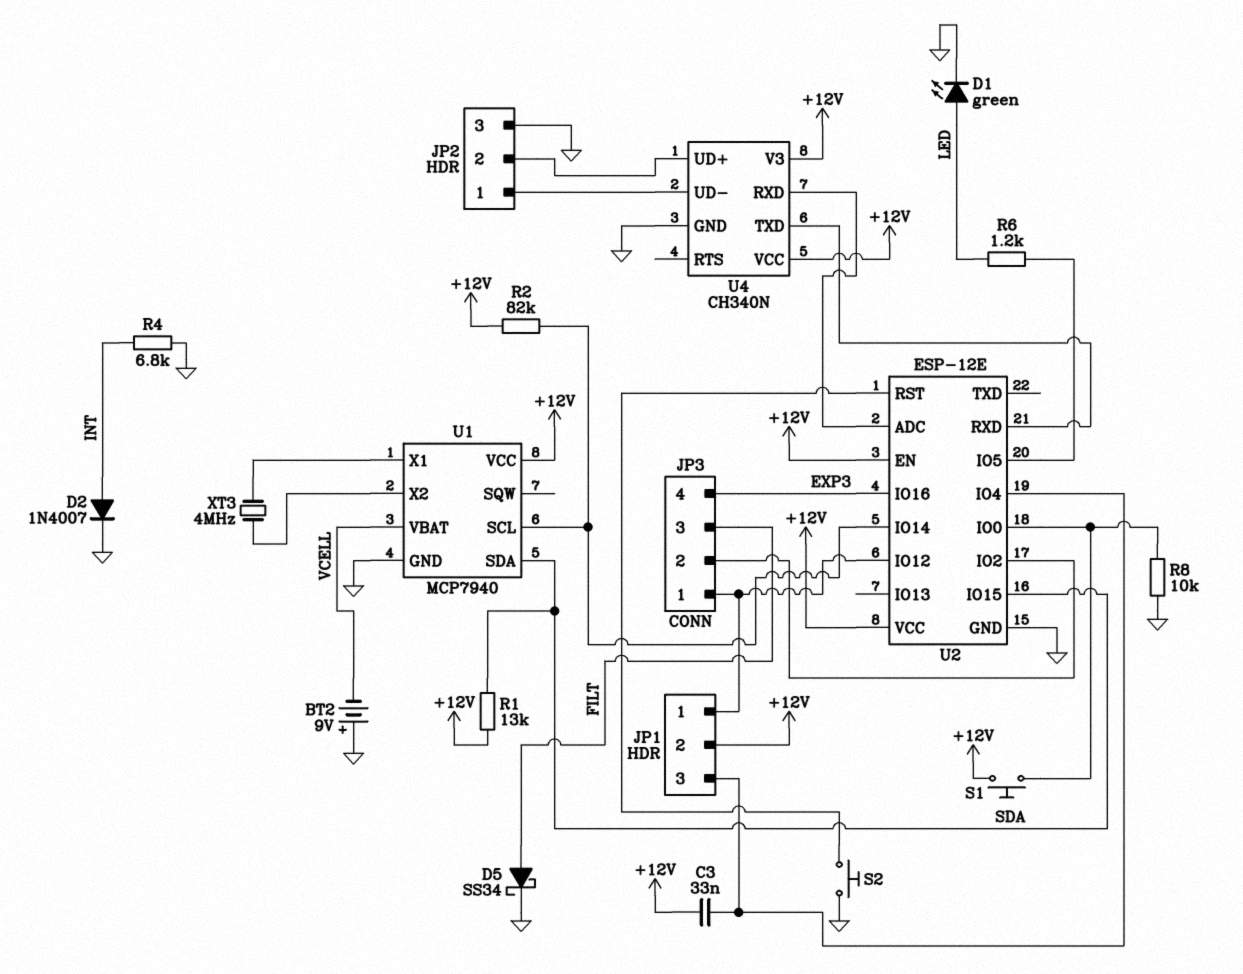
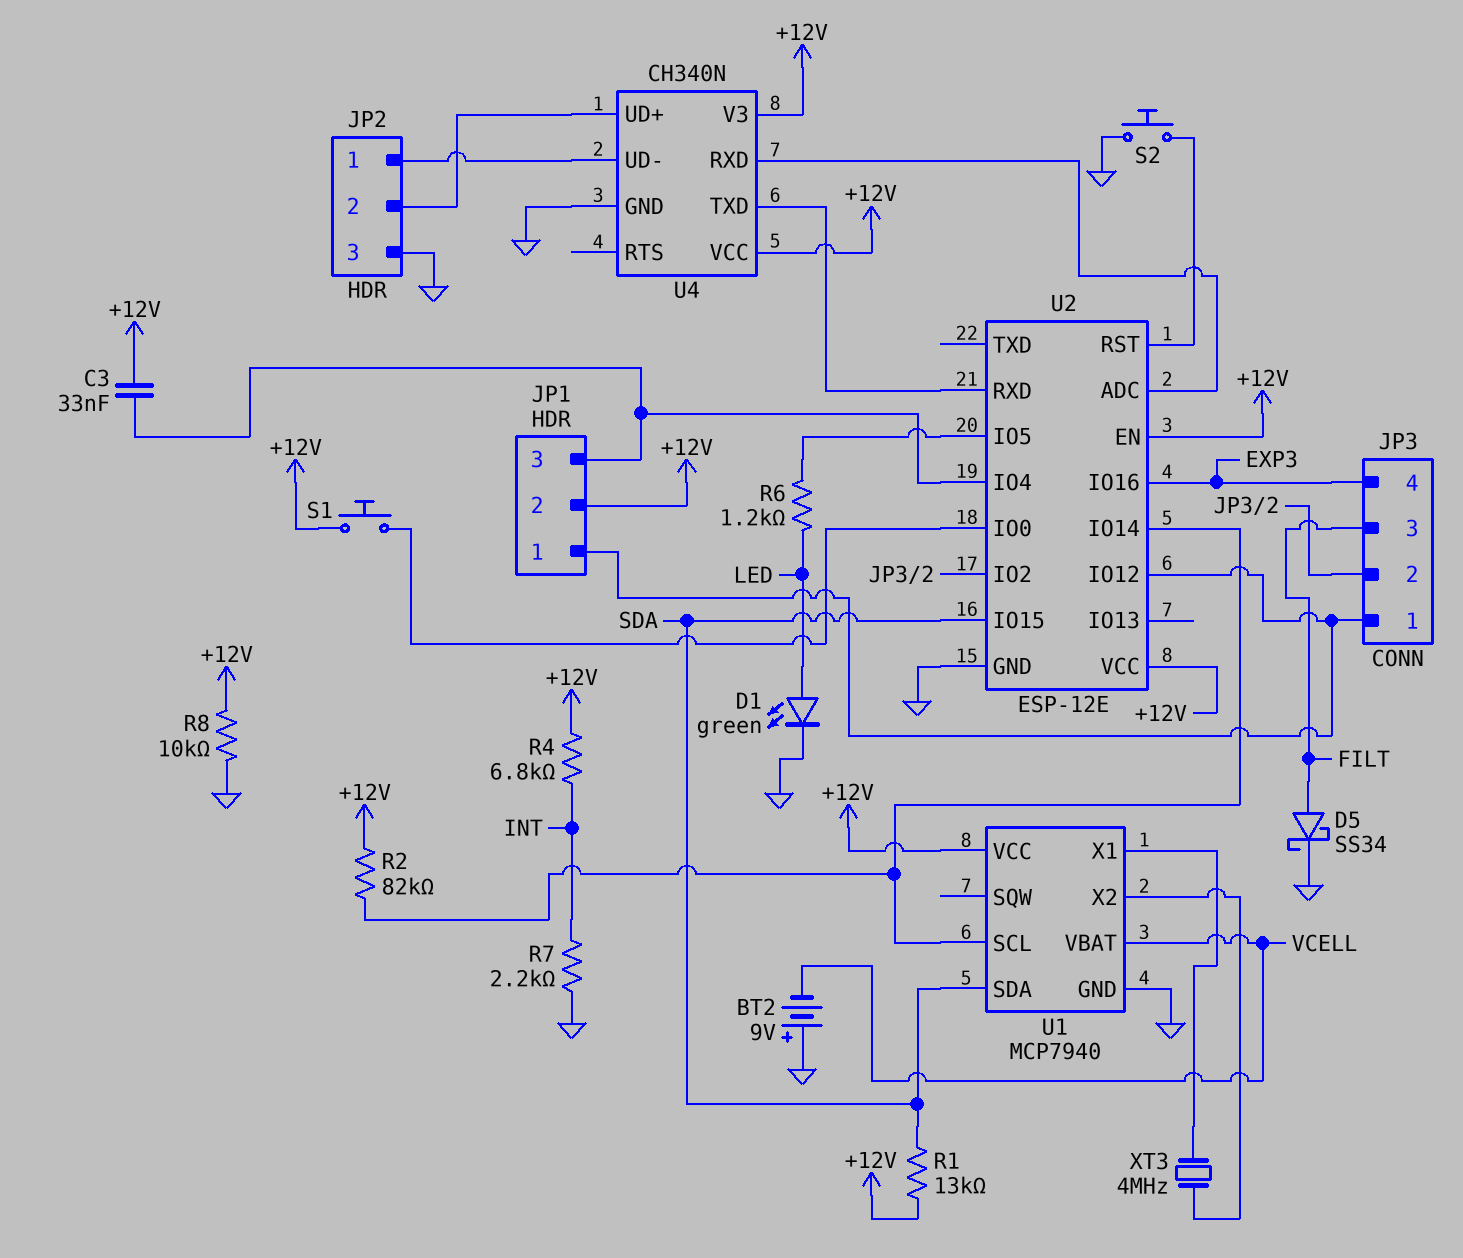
D2: diode 1N4007 (A INT, K GND) -> none
R4: 6.8k (GND, INT) -> 6.8k (+12V, INT)
R7: none -> 2.2k (GND, INT)
R8: 10k (GND, U2/IO0) -> 10k (+12V, GND)

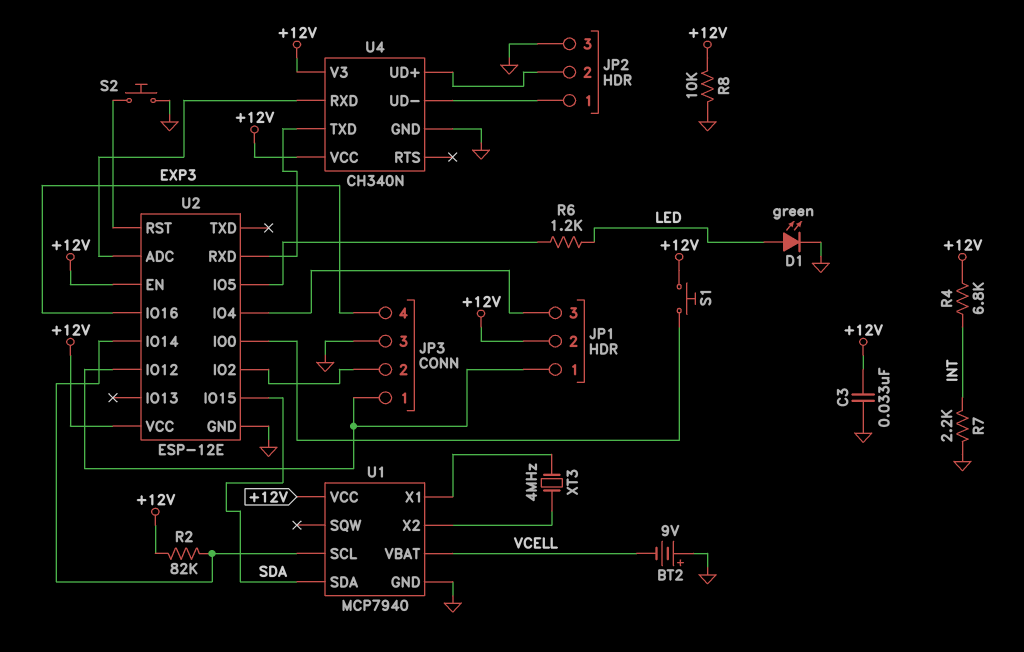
C3: 33nF (+12V, JP1/3) -> 33nF (+12V, GND)
D5: schottky SS34 (A FILT, K GND) -> none
JP3 pin 3: FILT -> GND
R1: 13k (+12V, SDA) -> none

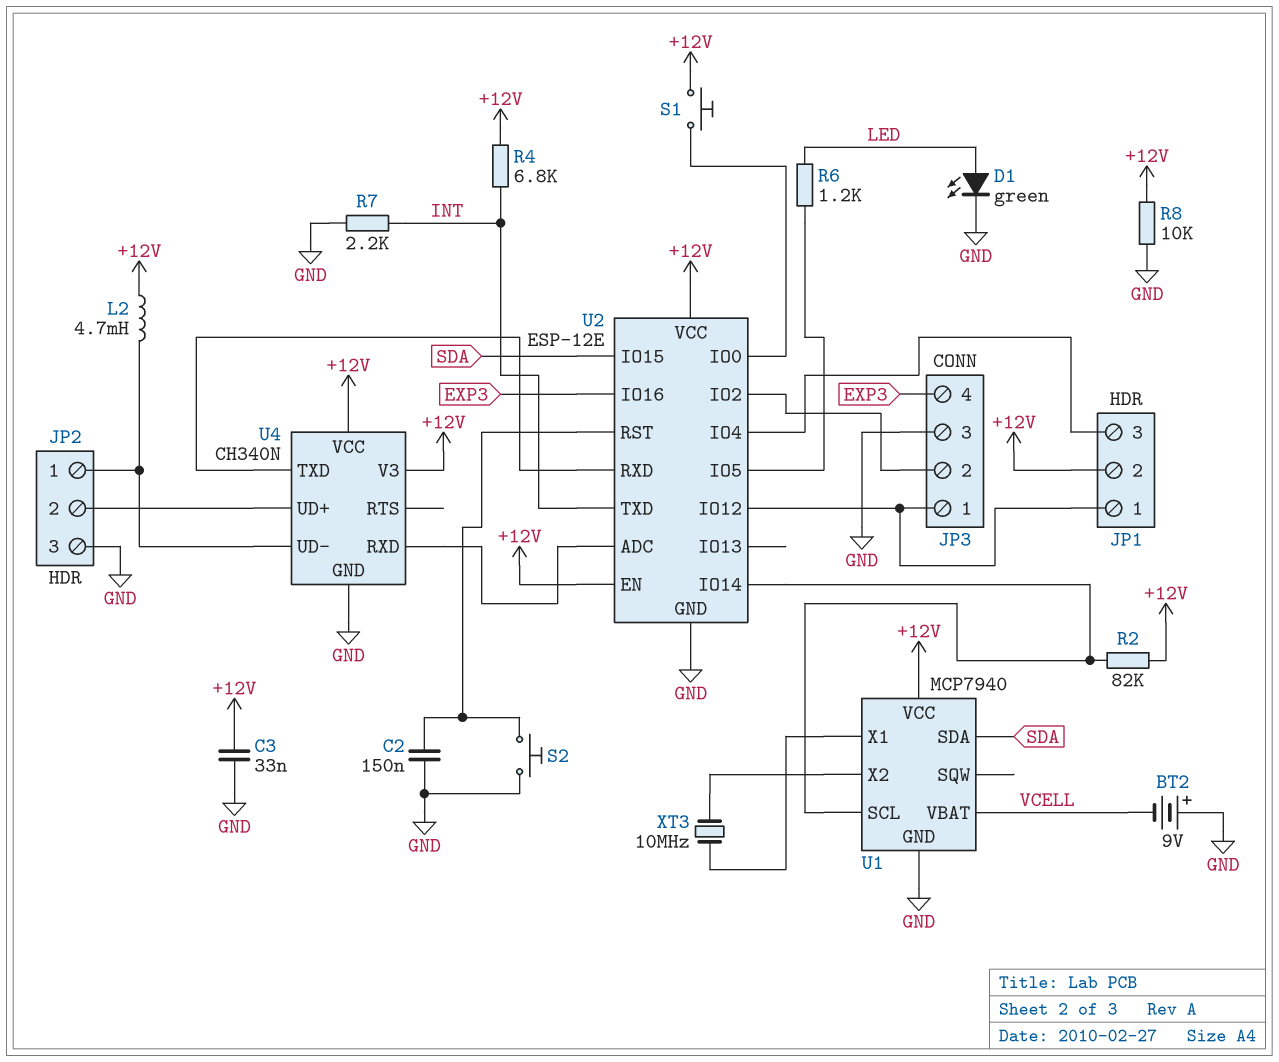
C2: none -> 150nF (GND, U2/RST)
L2: none -> 4.7mH (+12V, JP2/1)
U2 pin TXD: none -> INT
XT3: 4MHz (U1/X1, U1/X2) -> 10MHz (U1/X1, U1/X2)

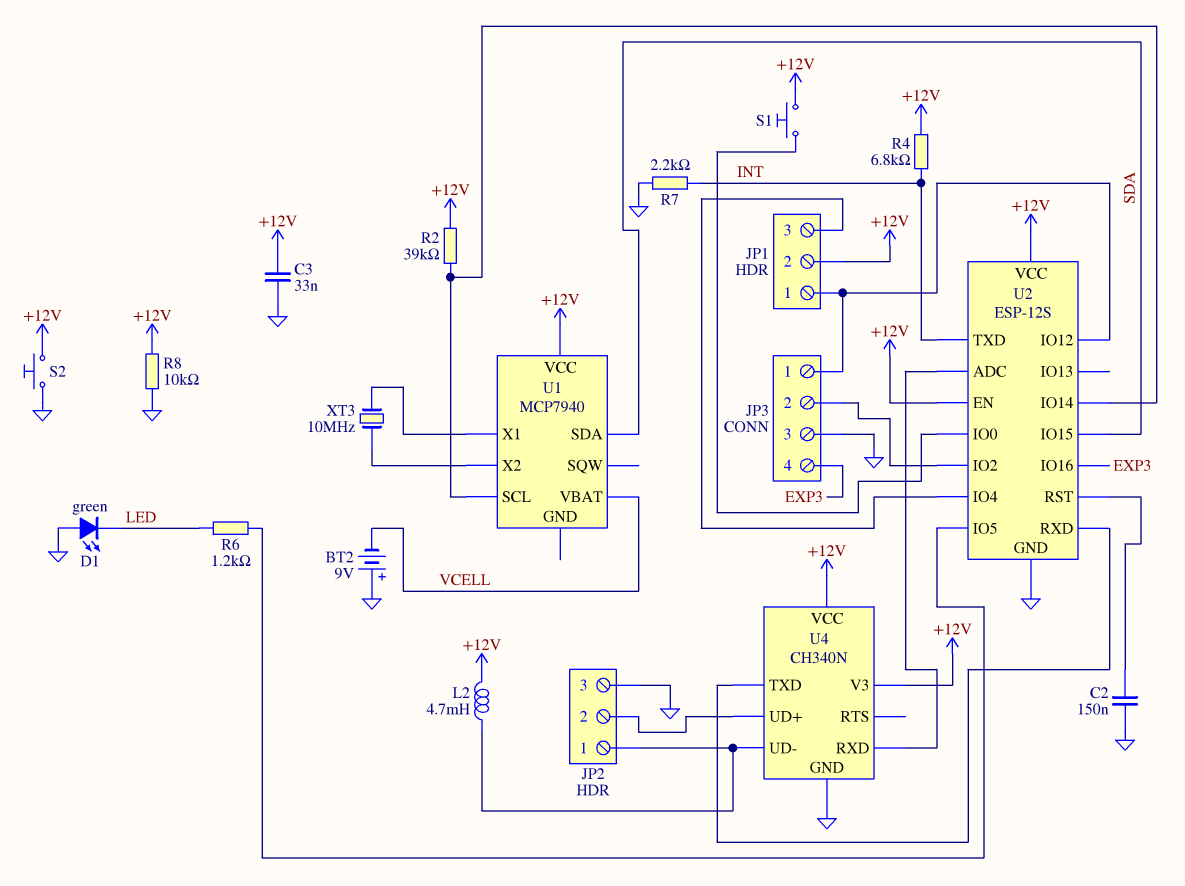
D1: LED green (A LED, K GND) -> LED green (A GND, K LED)
R2: 82k (+12V, U1/SCL) -> 39k (+12V, U1/SCL)
S2: button (GND, U2/RST) -> button (+12V, GND)
U1 pin GND: GND -> none
U2: ESP-12E -> ESP-12S

